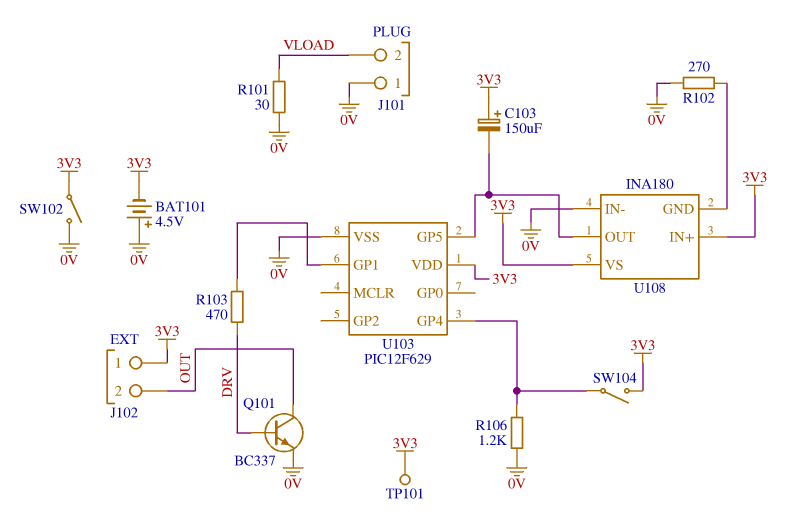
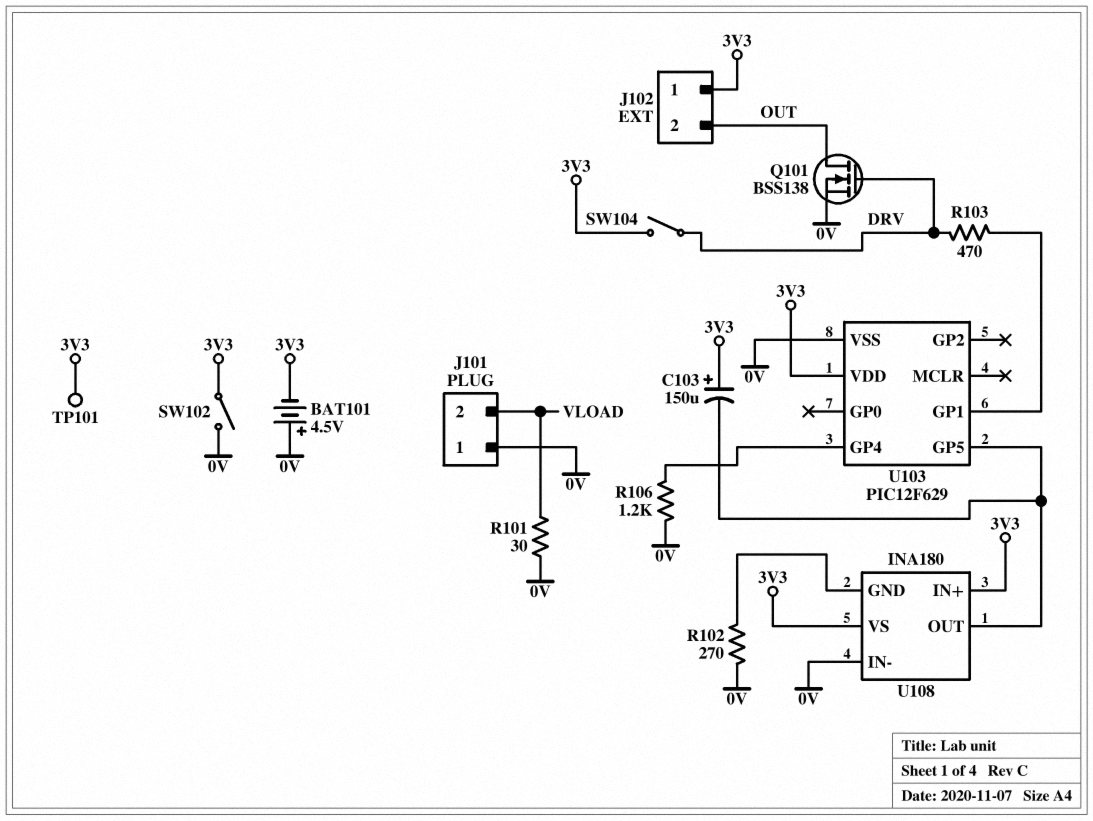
Q101: NPN BC337 (B DRV, C OUT, E 0V) -> NMOS BSS138 (G DRV, D OUT, S 0V)
SW104: switch (3V3, U103/GP4) -> switch (3V3, DRV)

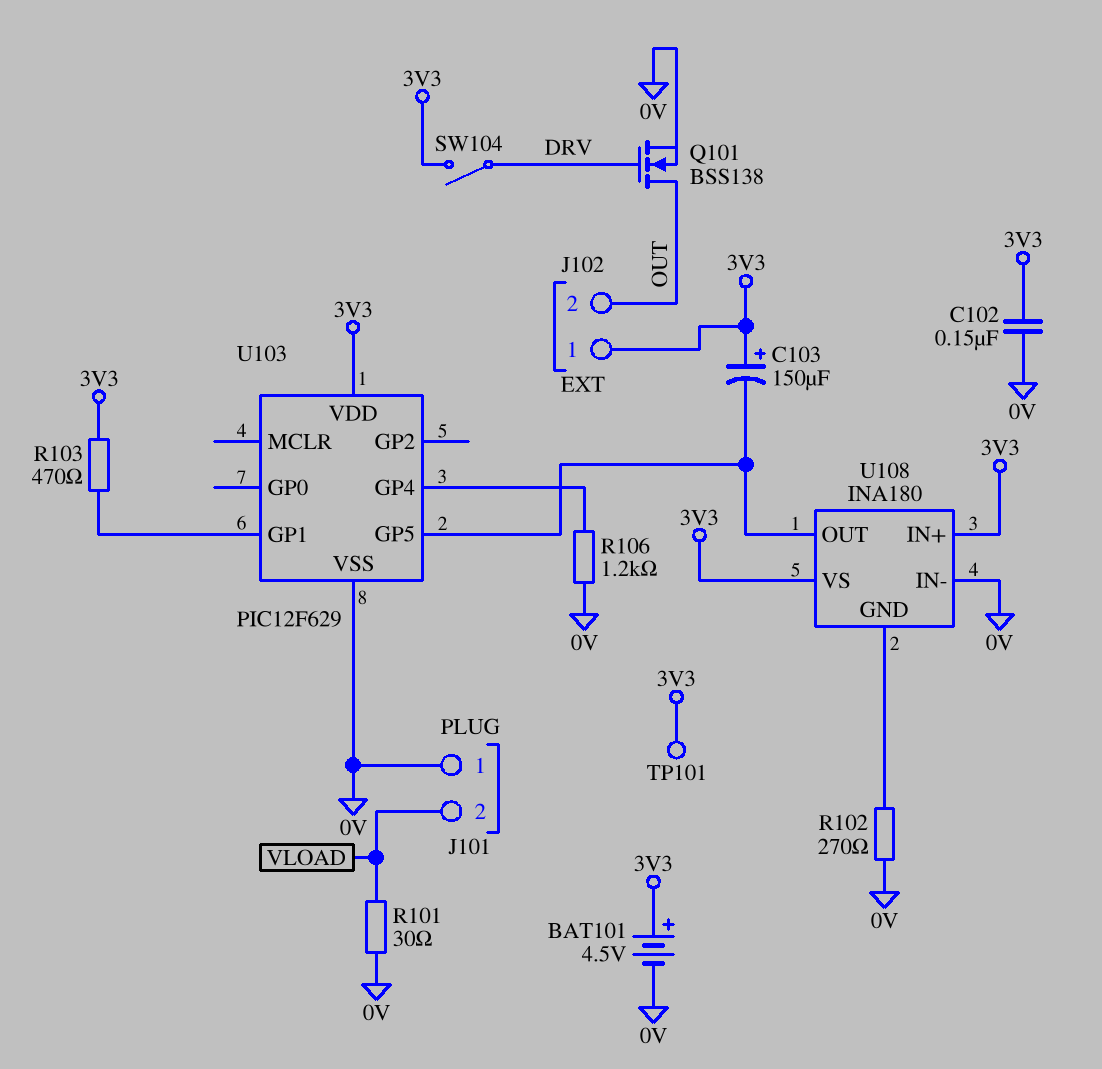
BAT101: 4.5V (plus 0V, minus 3V3) -> 4.5V (plus 3V3, minus 0V)
C102: none -> 150nF (0V, 3V3)
R103: 470 (DRV, U103/GP1) -> 470 (3V3, U103/GP1)
SW102: switch (0V, 3V3) -> none

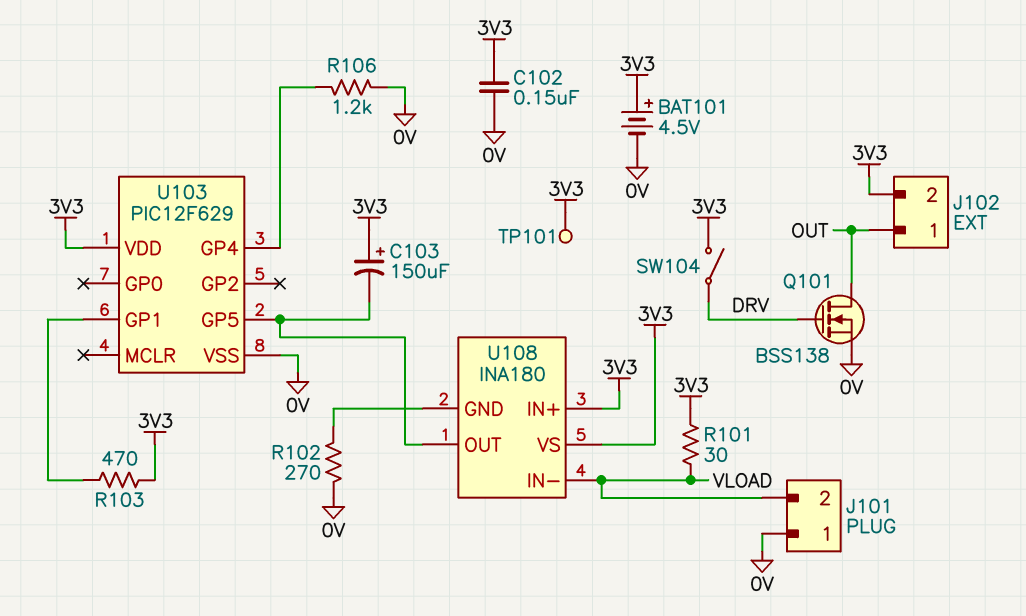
J102 pin 1: 3V3 -> OUT
J102 pin 2: OUT -> 3V3
R101: 30 (0V, VLOAD) -> 30 (3V3, VLOAD)
U108 pin IN-: 0V -> VLOAD

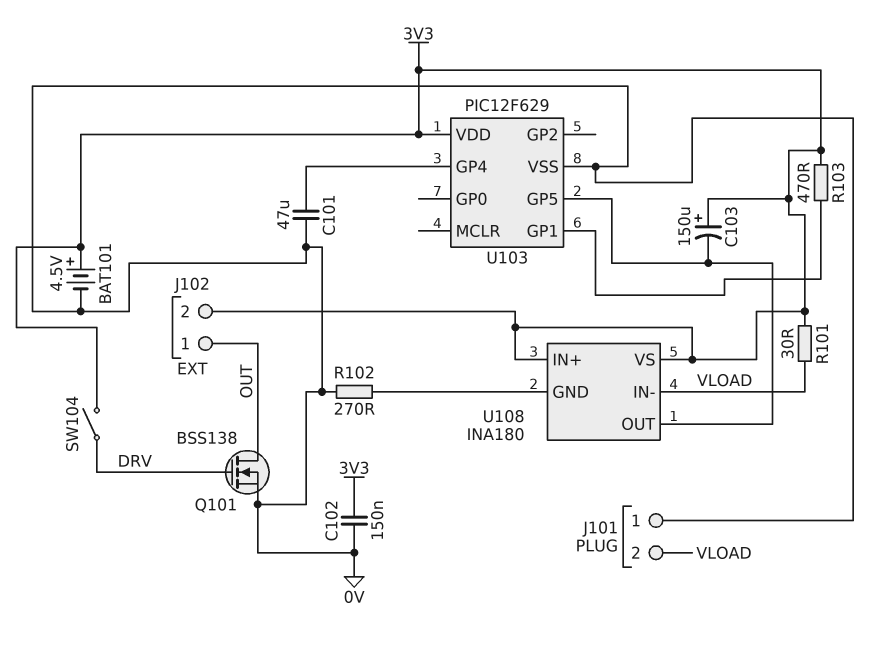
C101: none -> 47uF (0V, U103/GP4)
R106: 1.2k (0V, U103/GP4) -> none
TP101: test point (3V3) -> none

